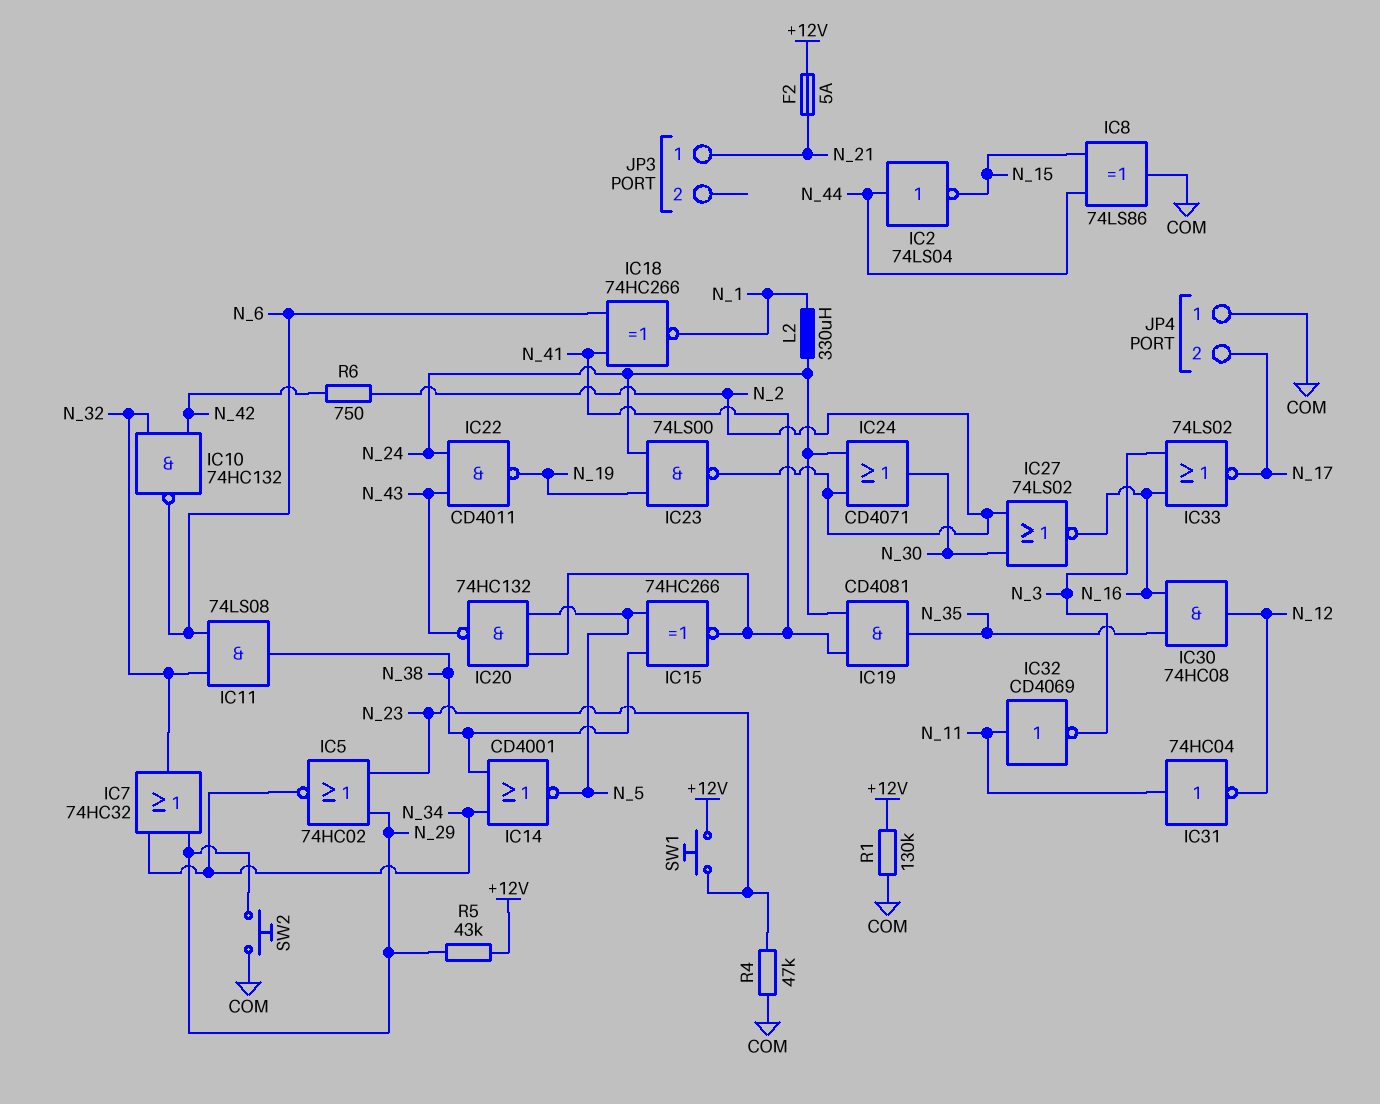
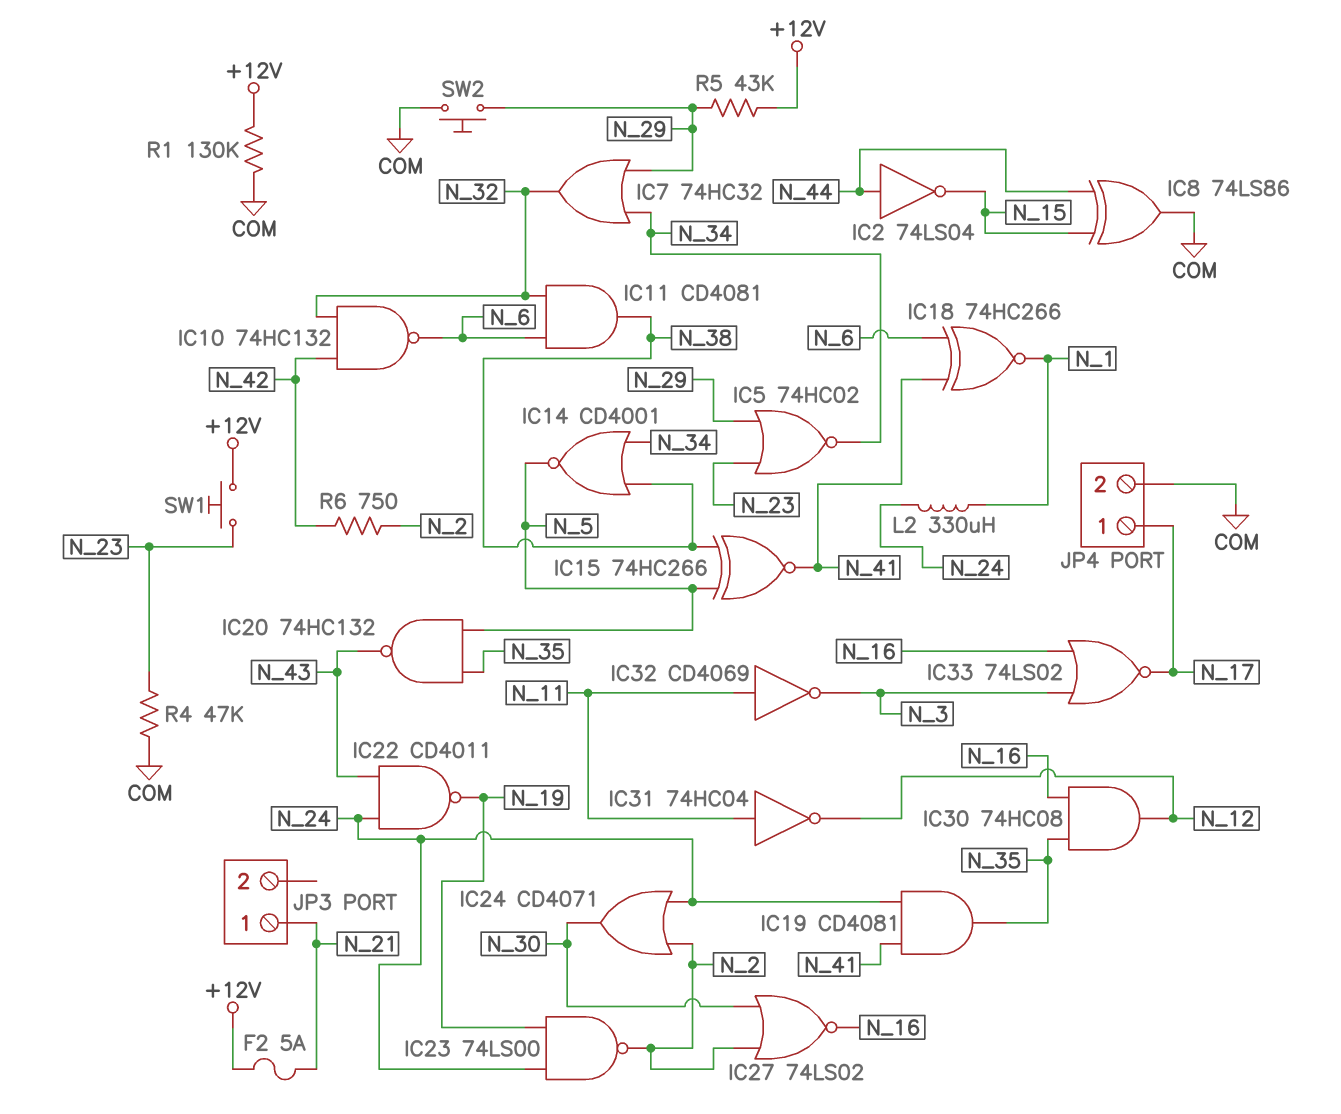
IC11: AND 74LS08 (in N_6, in N_32, out N_38) -> AND CD4081 (in N_6, in N_32, out N_38)
IC20: NAND 74HC132 (in N_5, in N_41, out N_43) -> NAND 74HC132 (in N_5, in N_35, out N_43)
JP4 pin 1: COM -> N_17
JP4 pin 2: N_17 -> COM

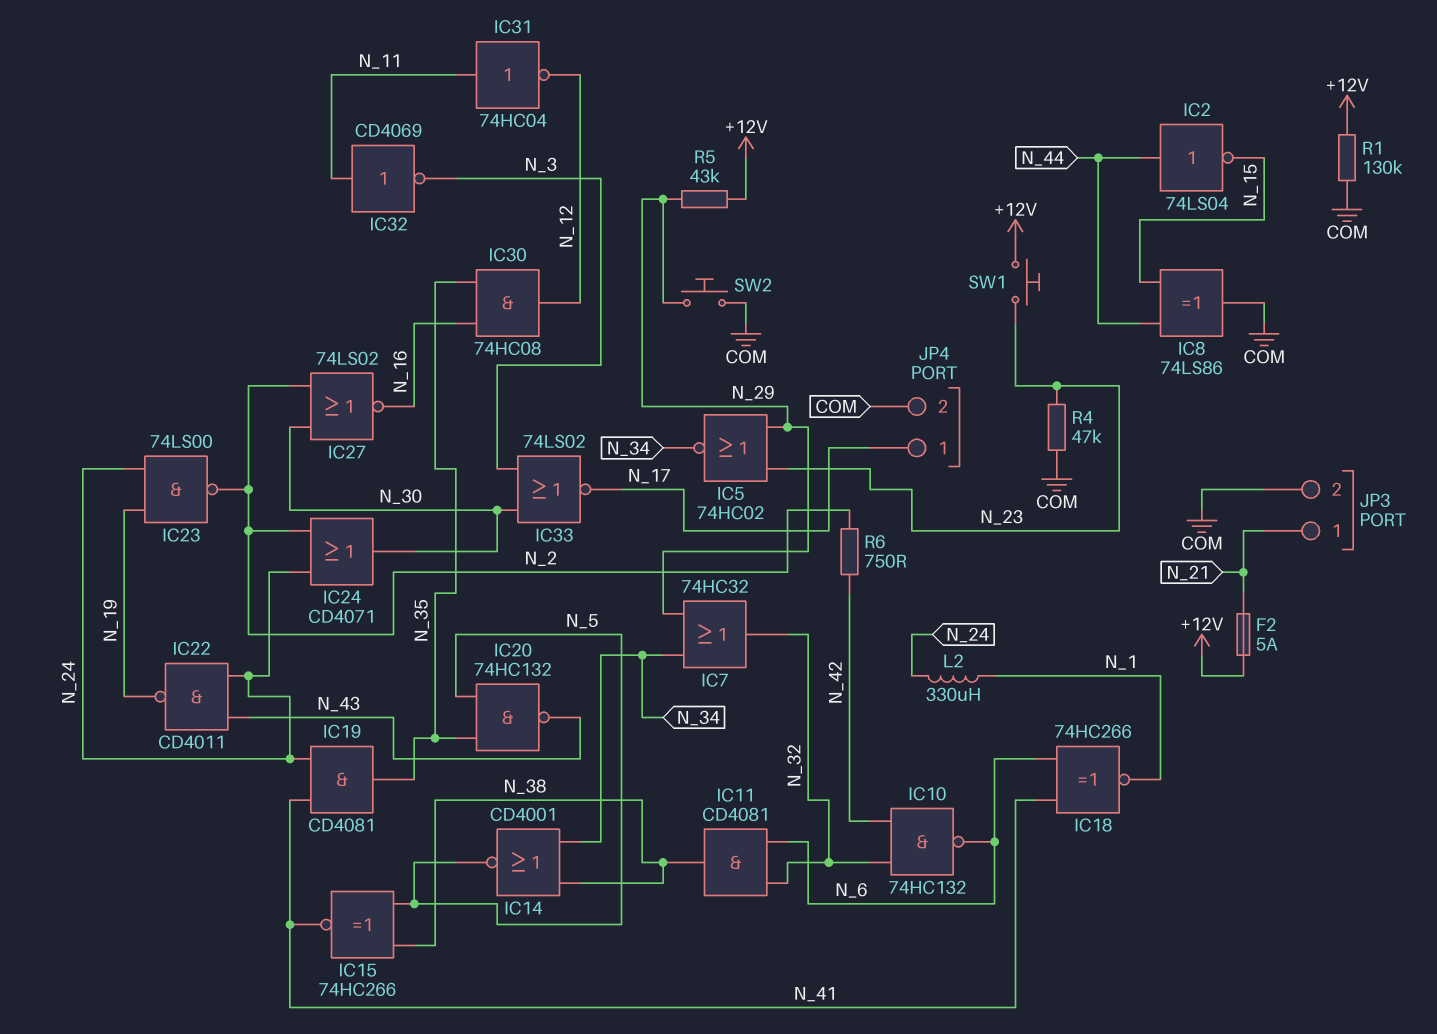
IC33: NOR 74LS02 (in N_3, in N_16, out N_17) -> NOR 74LS02 (in N_3, in N_30, out N_17)
JP3 pin 2: none -> COM

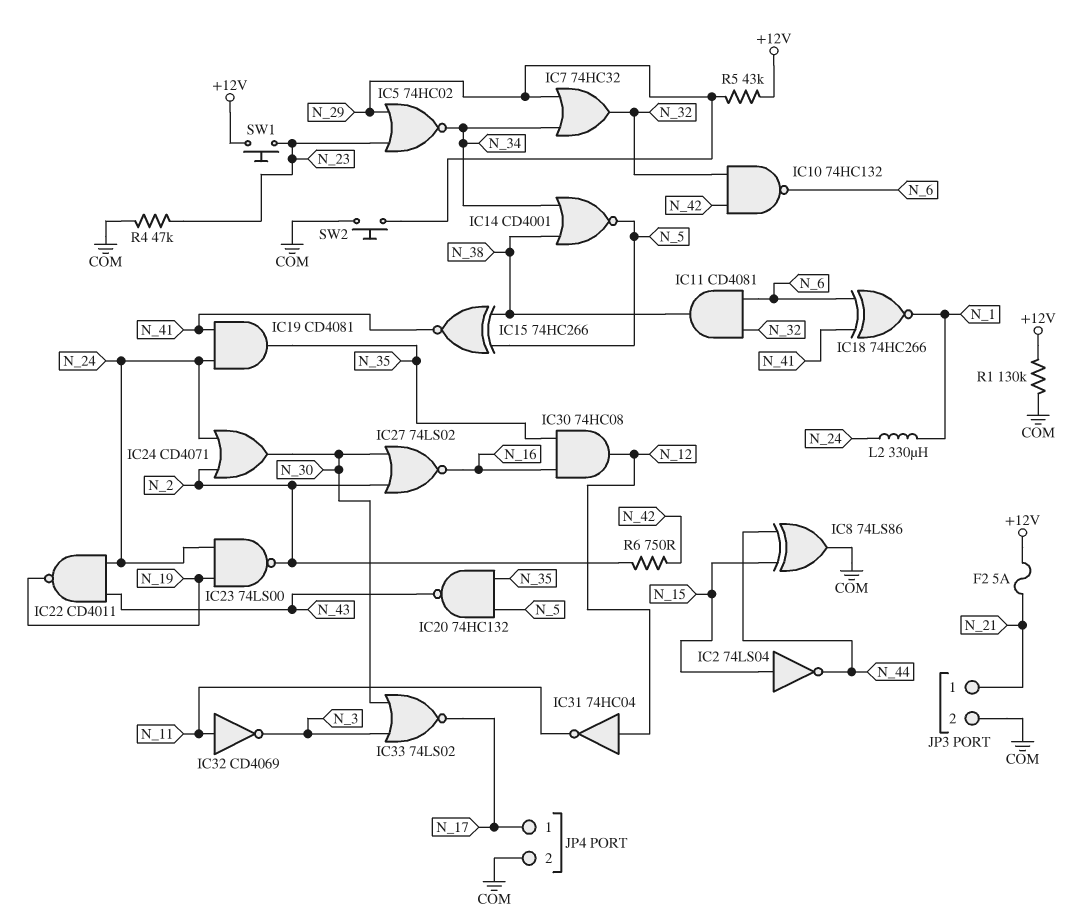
IC2: NOT 74LS04 (in N_44, out N_15) -> NOT 74LS04 (in N_15, out N_44)
IC31: NOT 74HC04 (in N_11, out N_12) -> NOT 74HC04 (in N_12, out N_11)

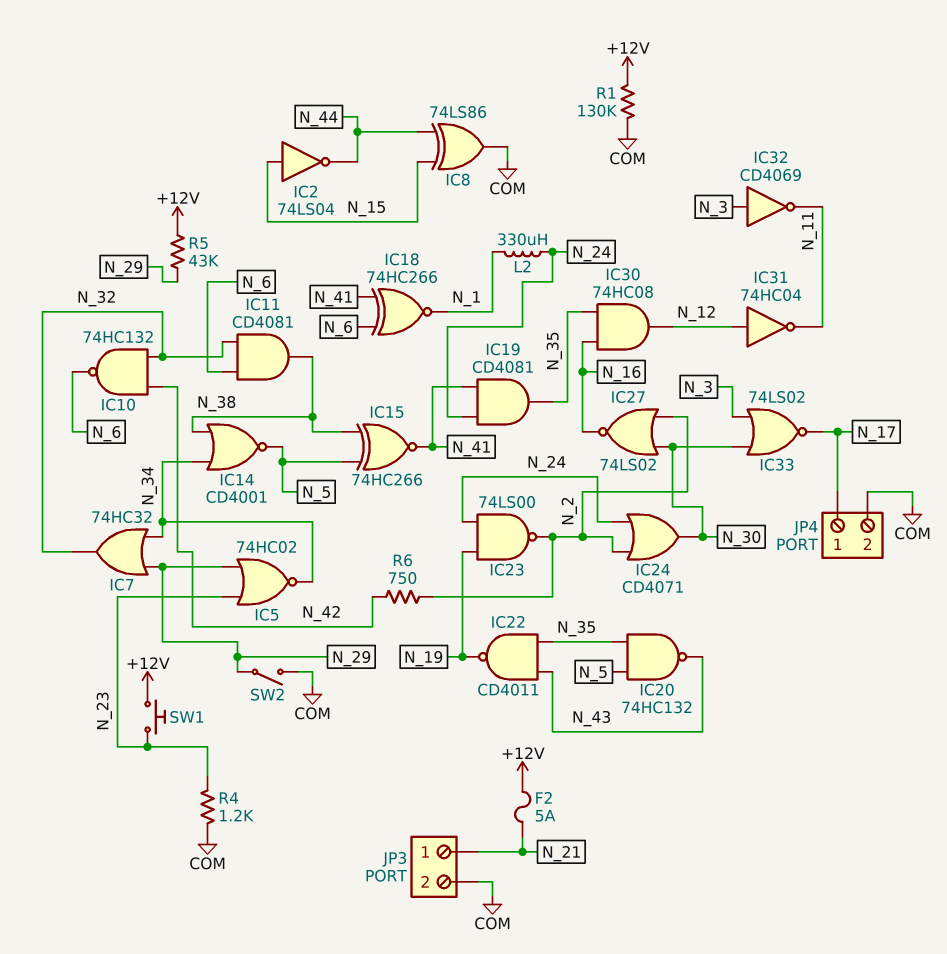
IC22: NAND CD4011 (in N_24, in N_43, out N_19) -> NAND CD4011 (in N_35, in N_43, out N_19)
IC32: NOT CD4069 (in N_11, out N_3) -> NOT CD4069 (in N_3, out N_11)
R4: 47k (COM, N_23) -> 1.2k (COM, N_23)
SW2: button (COM, N_29) -> switch (COM, N_29)

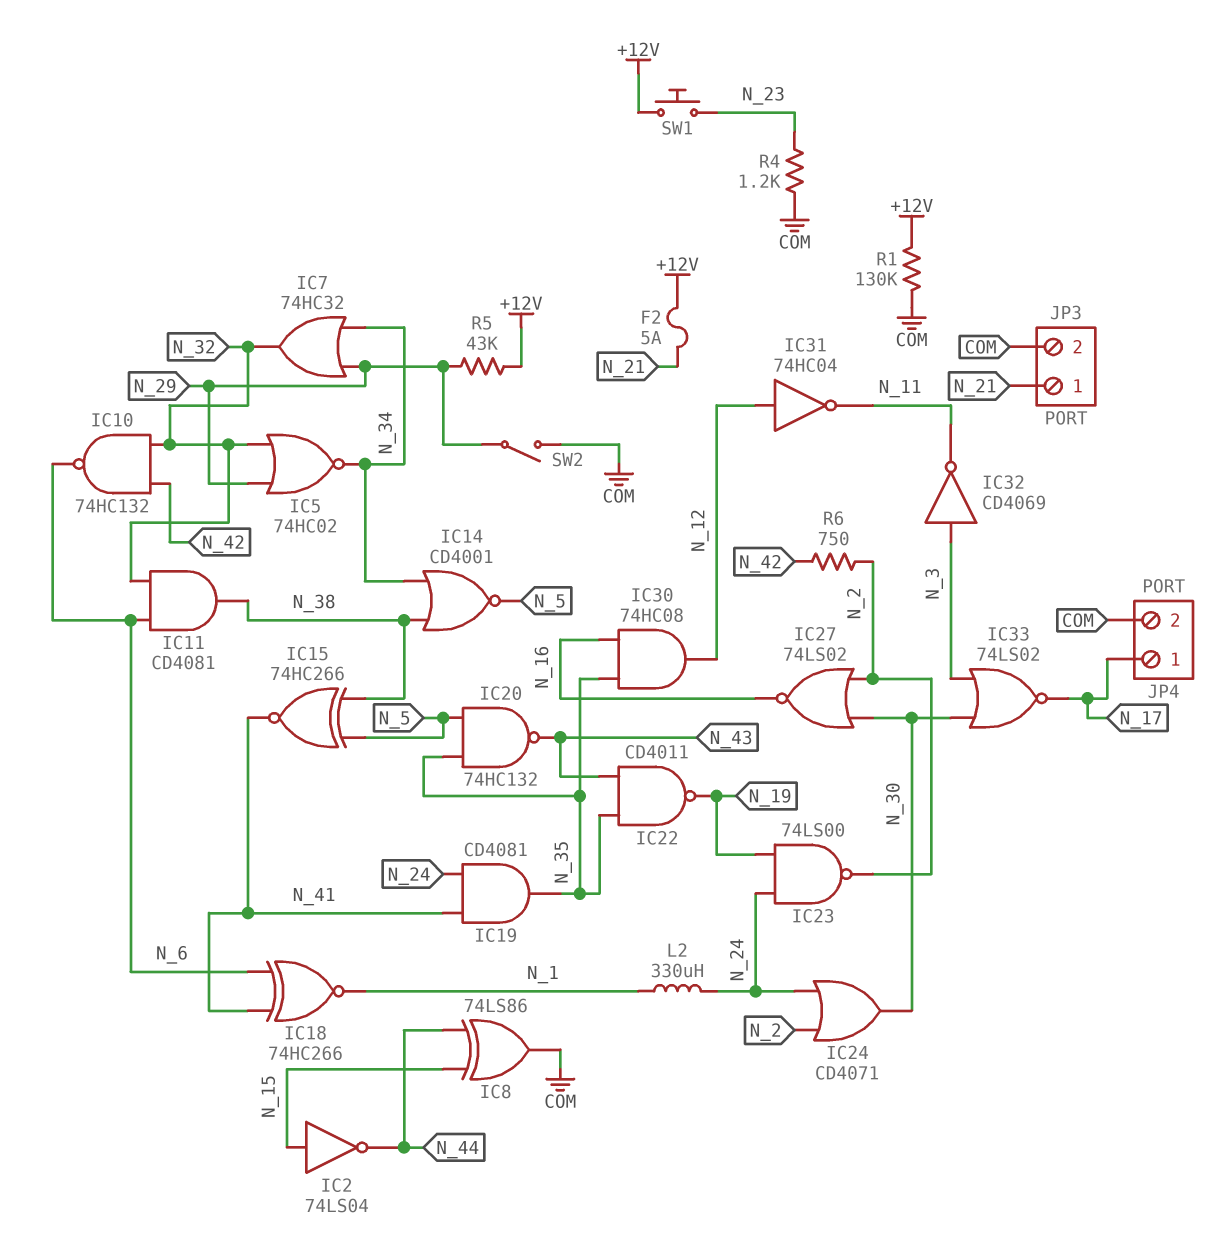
IC5: NOR 74HC02 (in N_23, in N_29, out N_34) -> NOR 74HC02 (in N_29, in N_32, out N_34)

